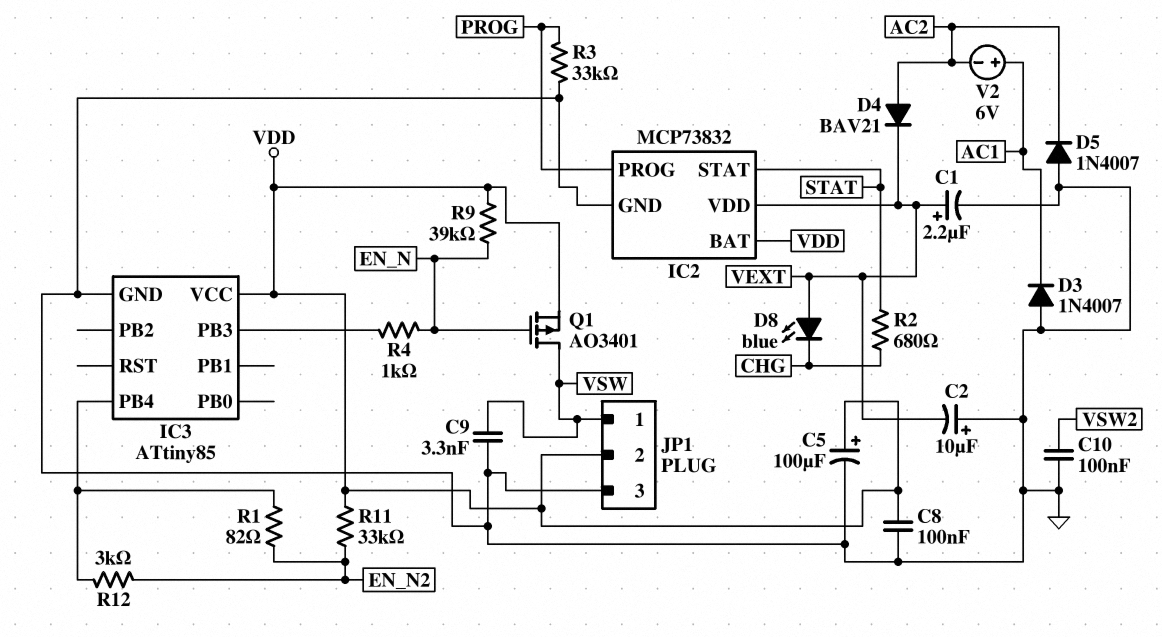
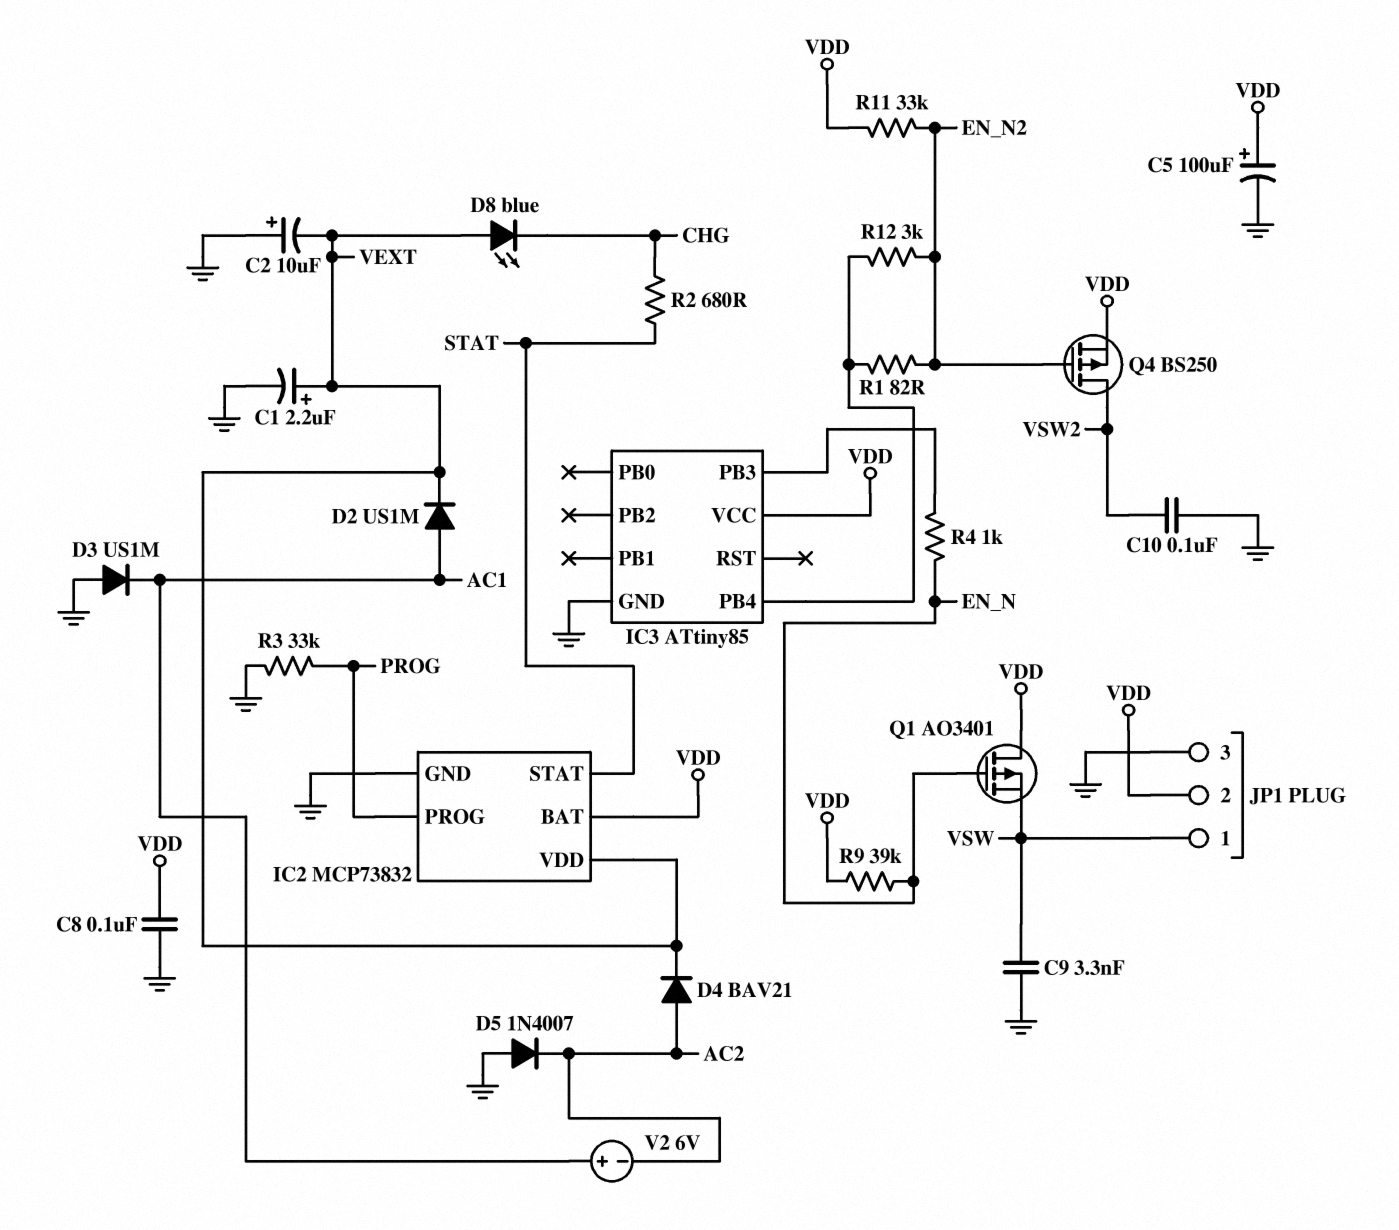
D2: none -> diode US1M (A AC1, K VEXT)
D3: diode 1N4007 (A GND, K AC1) -> diode US1M (A GND, K AC1)
Q1: PMOS AO3401 (G EN_N, D VSW, S VDD) -> PMOS AO3401 (G EN_N, D VDD, S VSW)
Q4: none -> PMOS BS250 (G EN_N2, D VSW2, S VDD)

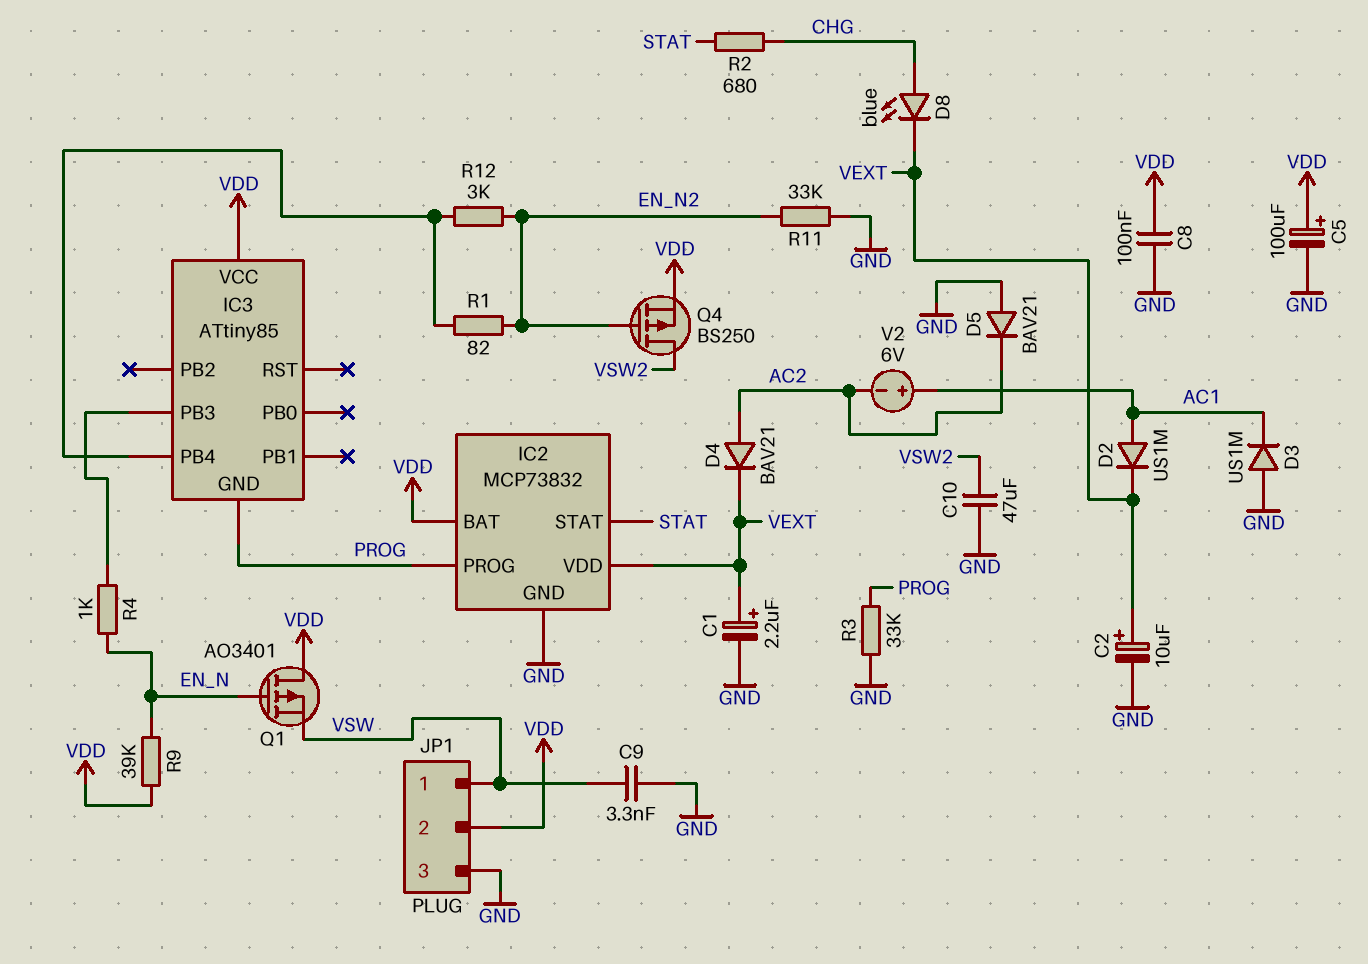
C2: 10uF (plus GND, minus VEXT) -> 10uF (plus VEXT, minus GND)
C10: 100nF (GND, VSW2) -> 47uF (GND, VSW2)
D5: diode 1N4007 (A GND, K AC2) -> diode BAV21 (A GND, K AC2)
D8: LED blue (A VEXT, K CHG) -> LED blue (A CHG, K VEXT)
IC3 pin GND: GND -> PROG
R11: 33k (EN_N2, VDD) -> 33k (EN_N2, GND)

